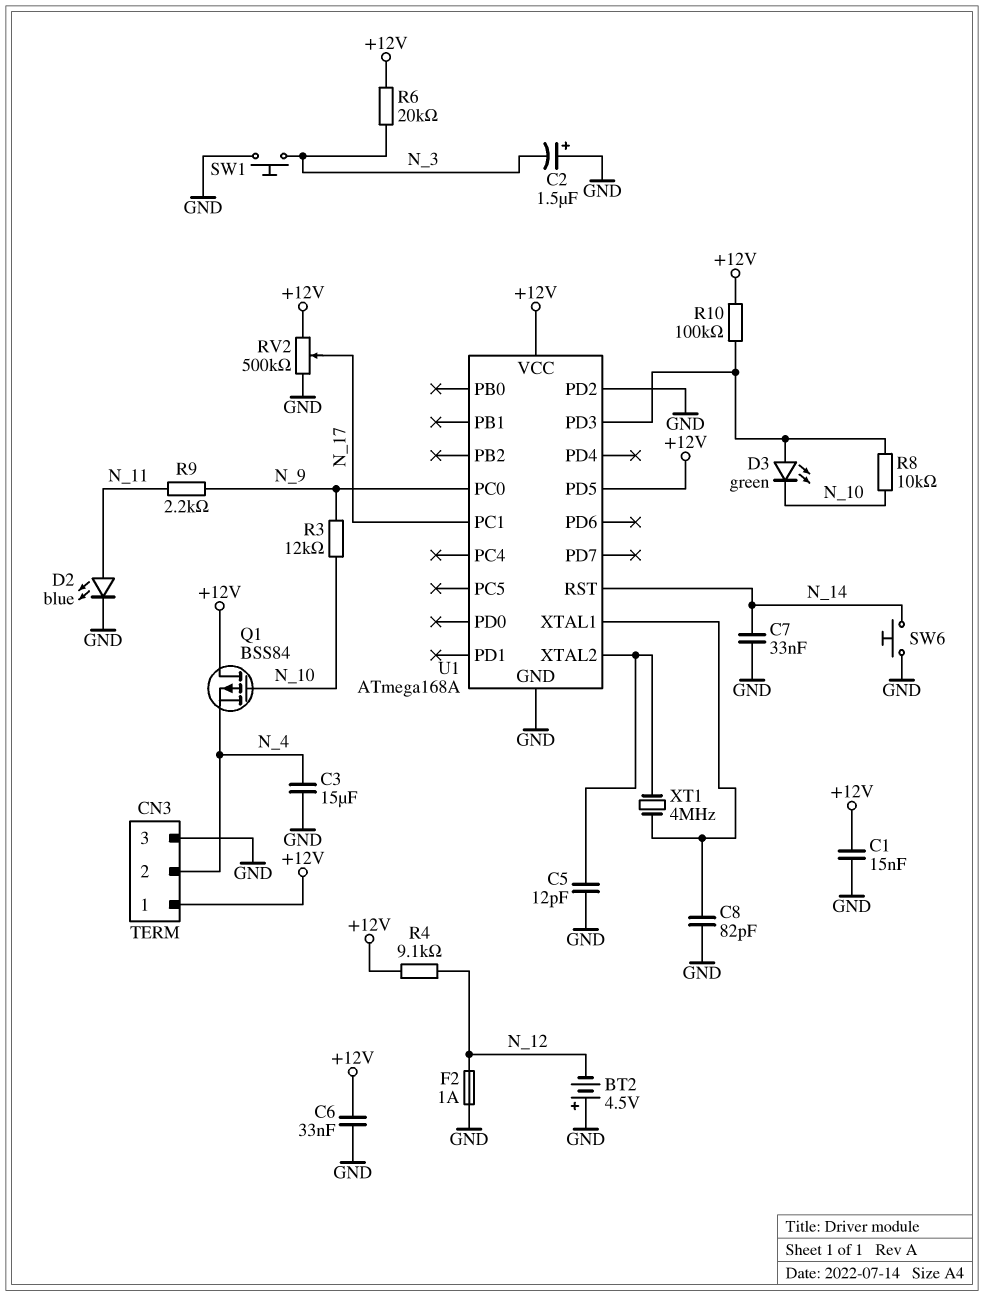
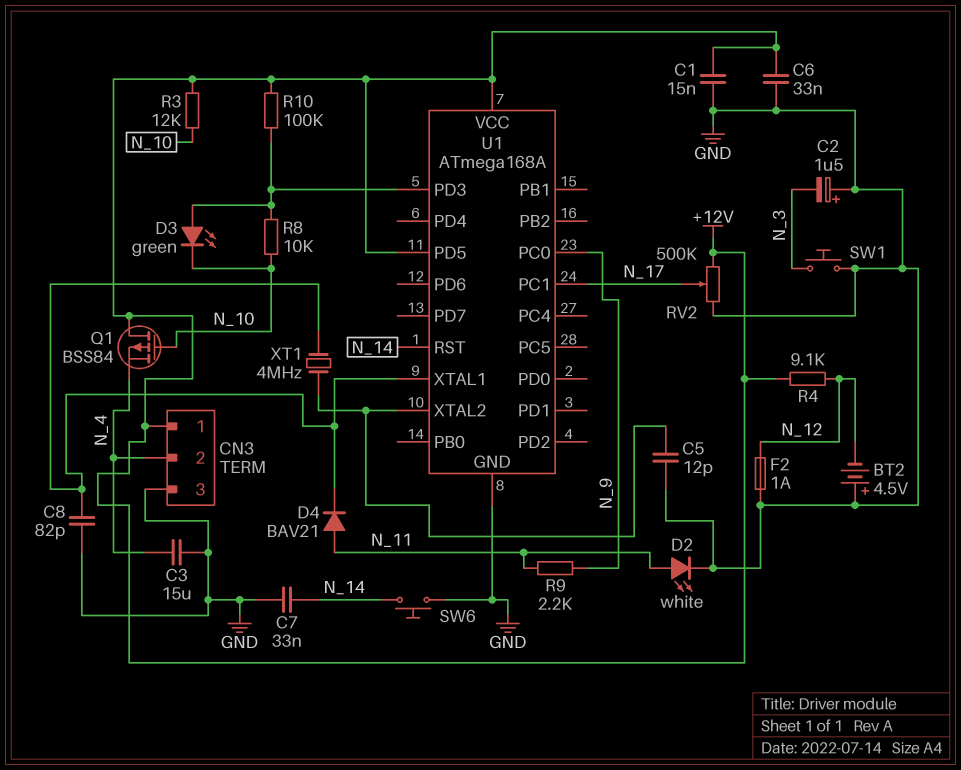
D2: LED blue (A N_11, K GND) -> LED white (A N_11, K GND)
D4: none -> diode BAV21 (A N_11, K U1/XTAL1)
R3: 12k (N_9, N_10) -> 12k (+12V, N_10)
R6: 20k (+12V, N_3) -> none
U1 pin PD2: GND -> none

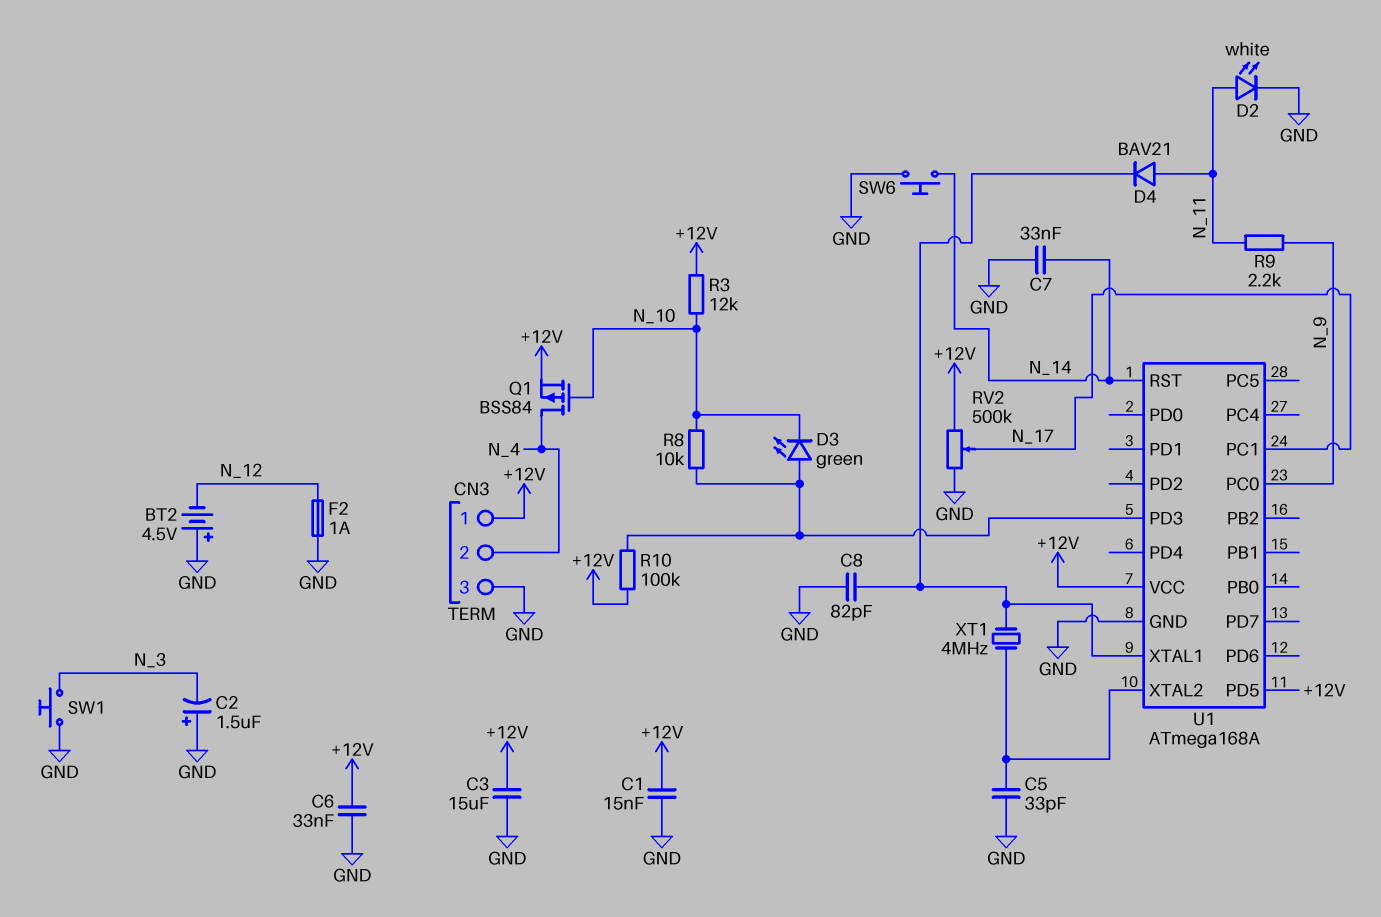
C3: 15uF (GND, N_4) -> 15uF (+12V, GND)
C5: 12pF (GND, U1/XTAL2) -> 33pF (GND, U1/XTAL2)
Q1: PMOS BSS84 (G N_10, D +12V, S N_4) -> PMOS BSS84 (G N_10, D N_4, S +12V)
R4: 9.1k (+12V, N_12) -> none

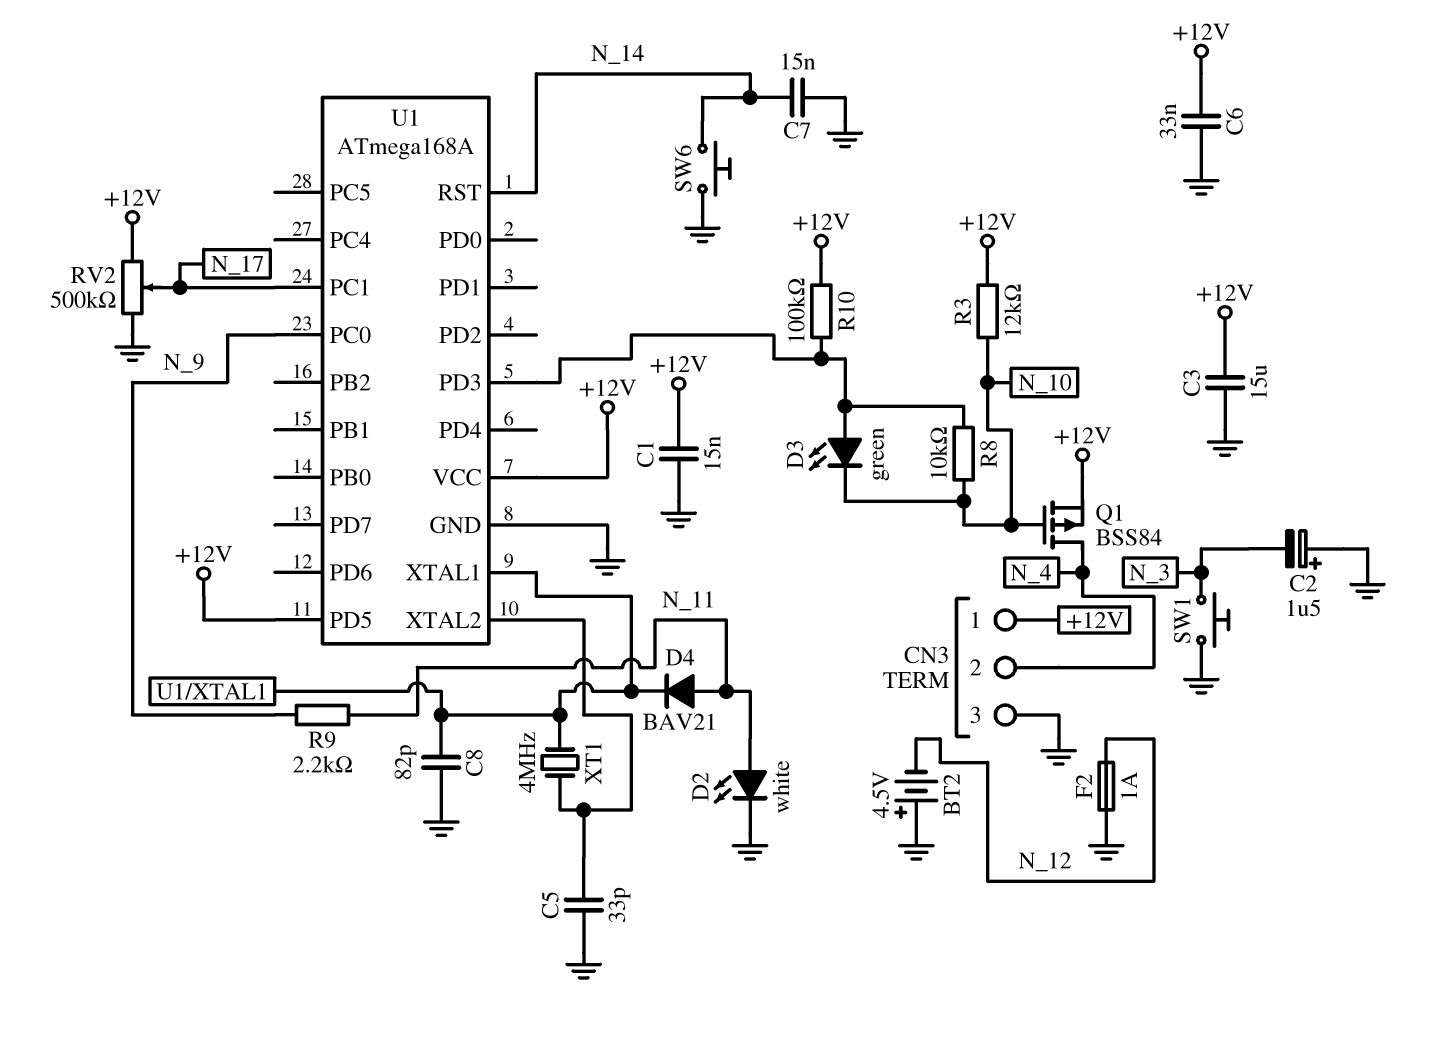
C7: 33nF (GND, N_14) -> 15nF (GND, N_14)

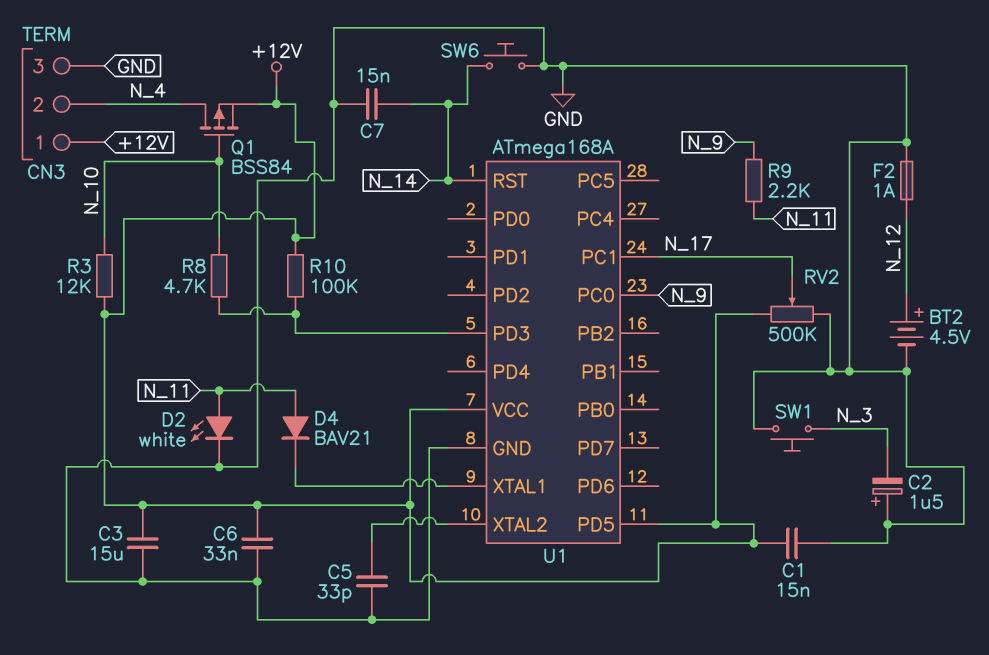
BT2: 4.5V (plus GND, minus N_12) -> 4.5V (plus N_12, minus GND)
C8: 82pF (GND, U1/XTAL1) -> none
D3: LED green (A U1/PD3, K N_10) -> none
R8: 10k (N_10, U1/PD3) -> 4.7k (N_10, U1/PD3)
XT1: 4MHz (U1/XTAL1, U1/XTAL2) -> none

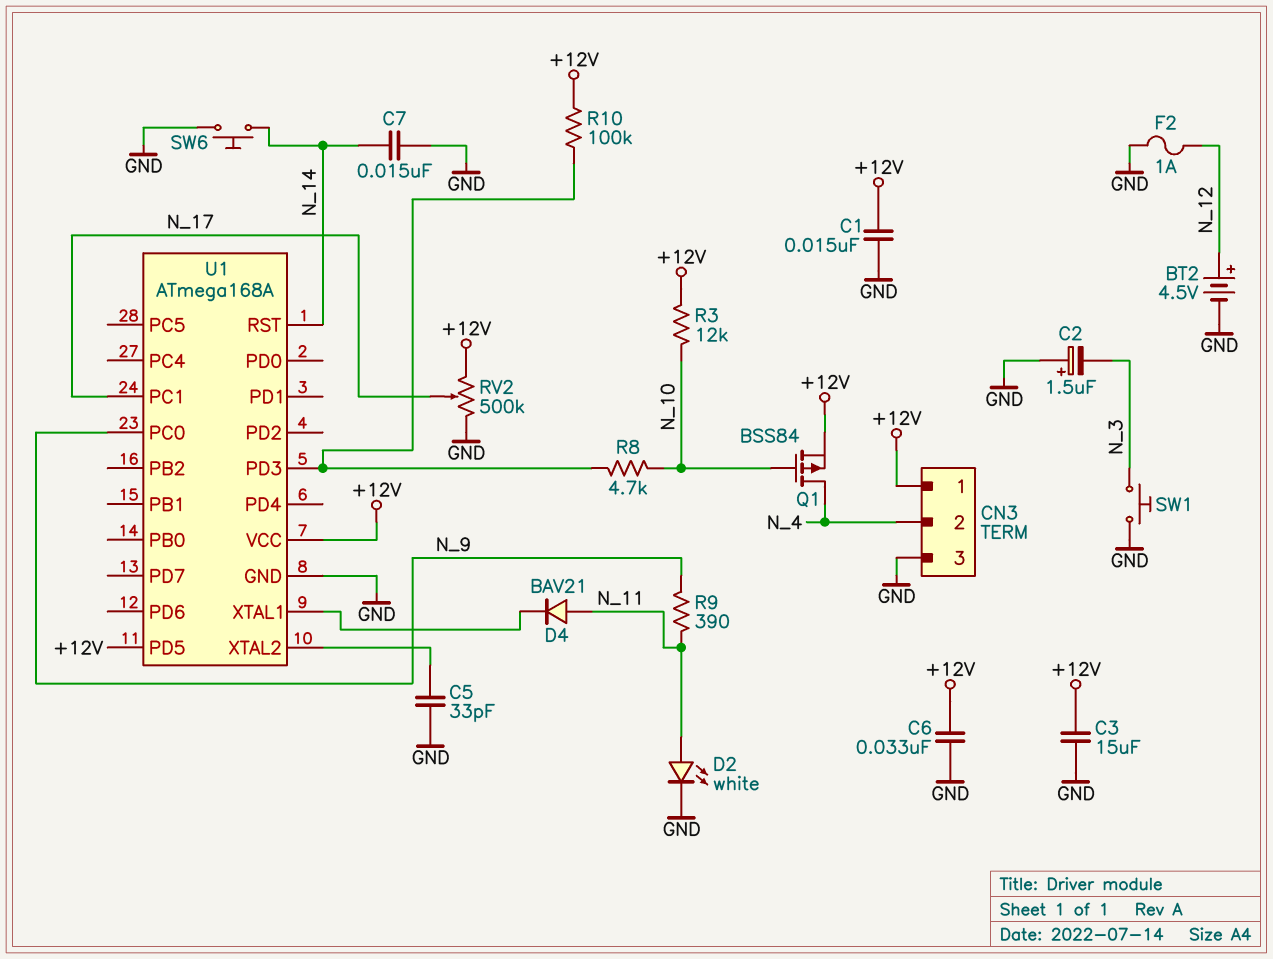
R9: 2.2k (N_9, N_11) -> 390 (N_9, N_11)

